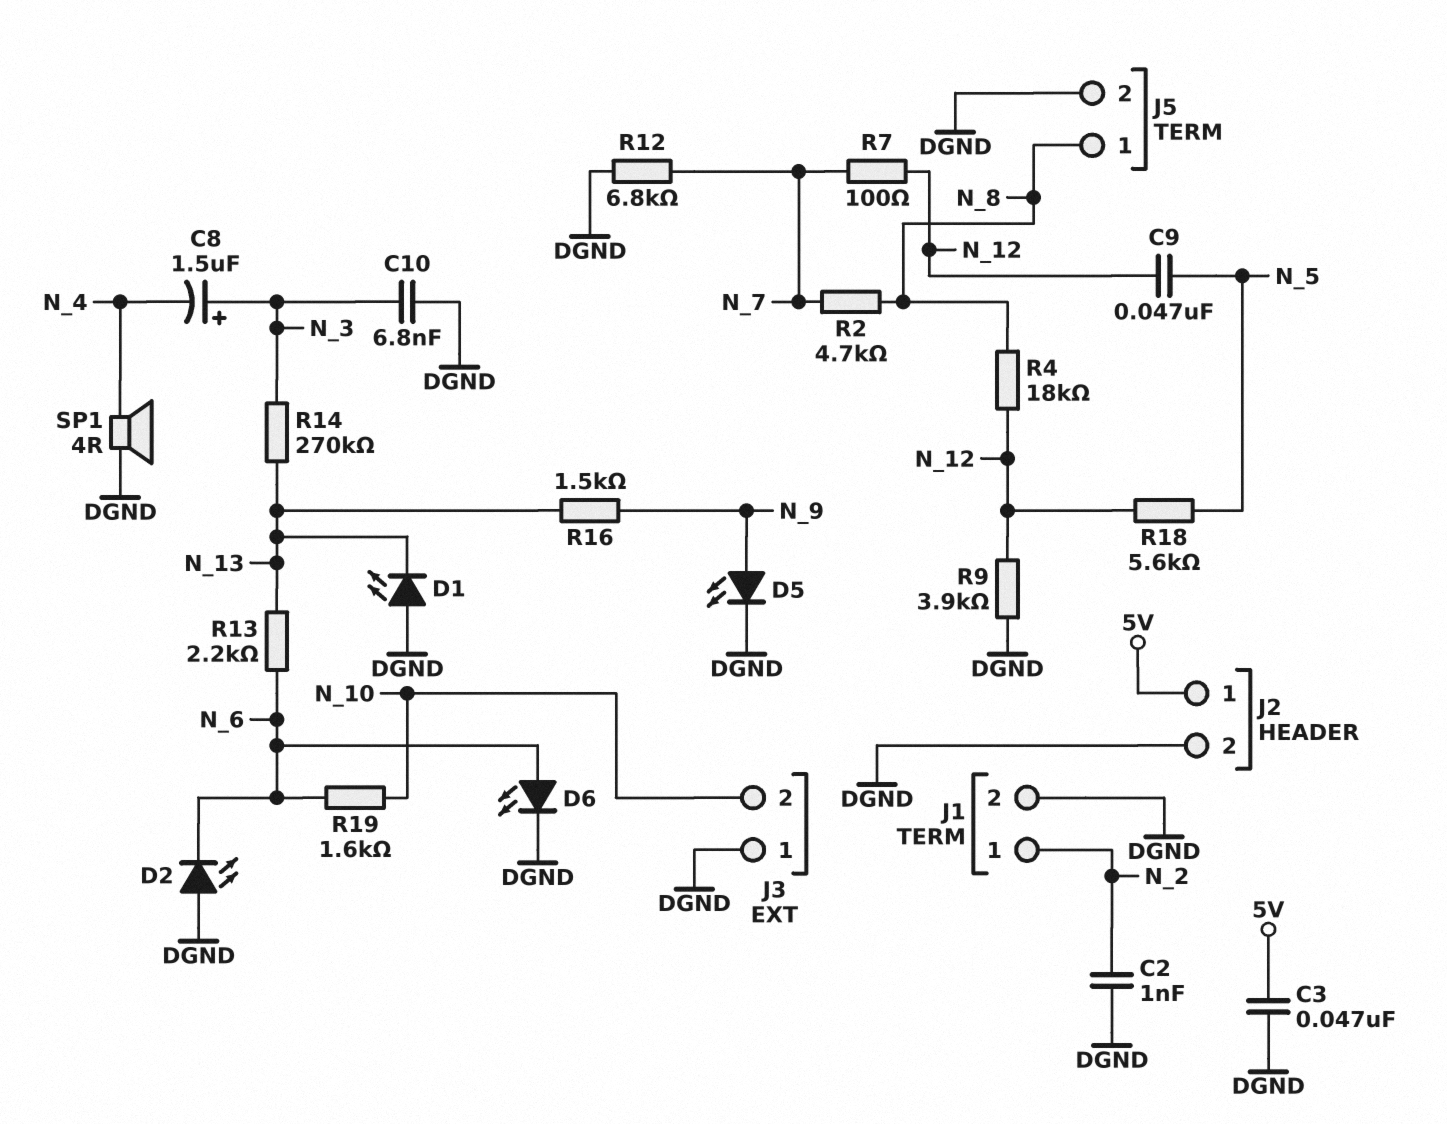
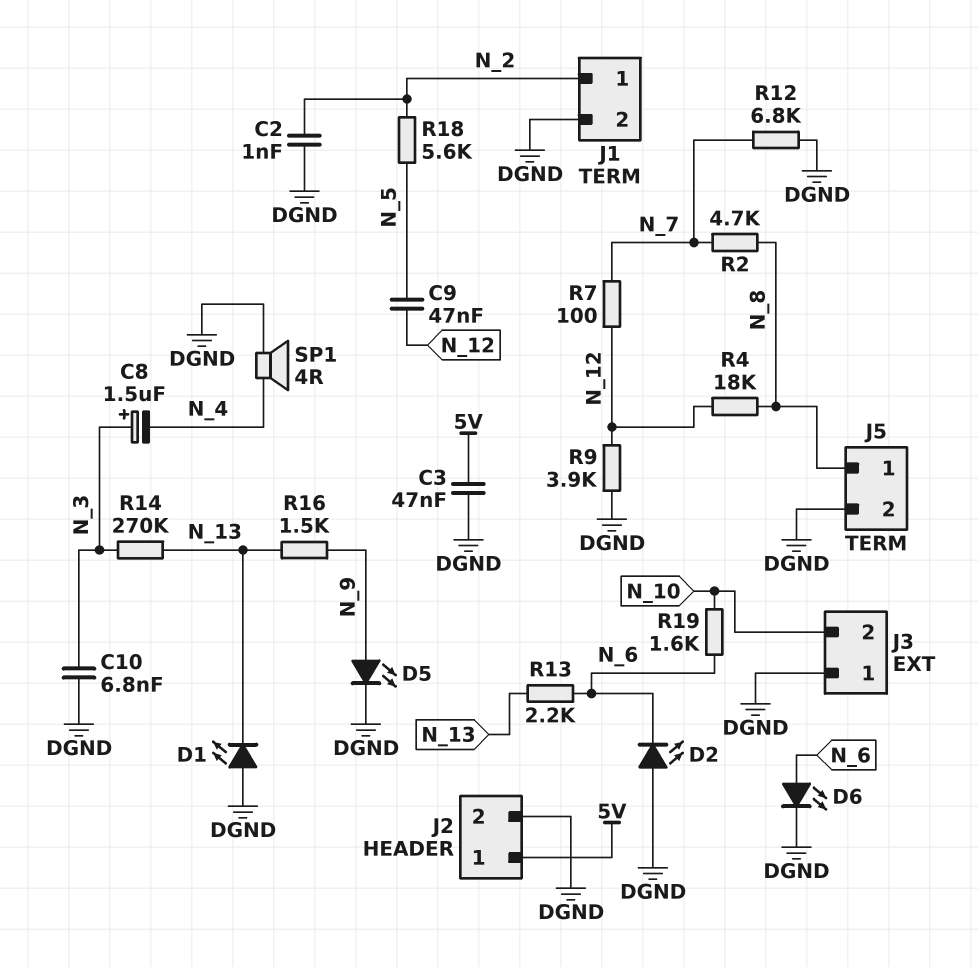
R18: 5.6k (N_5, N_12) -> 5.6k (N_2, N_5)

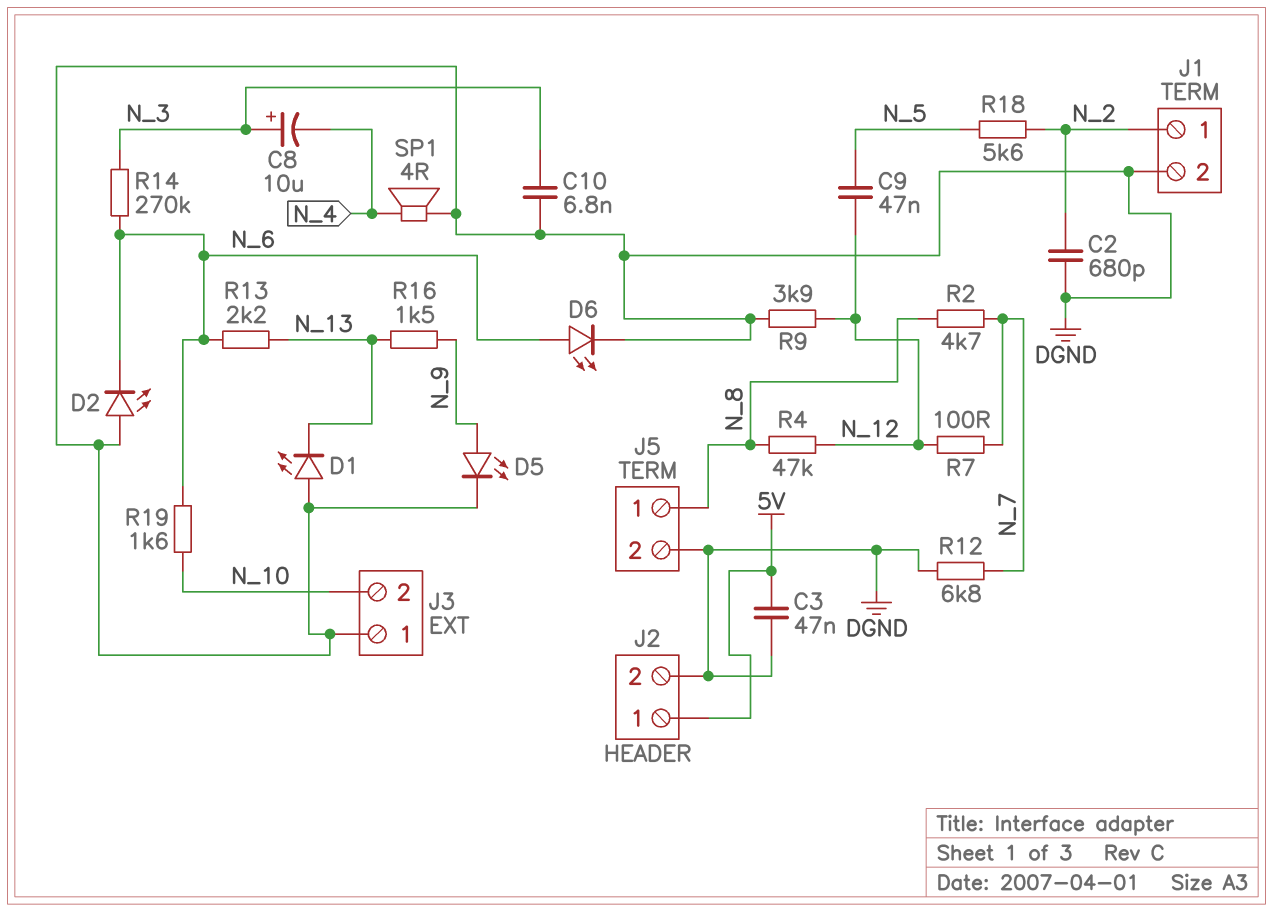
C2: 1nF (DGND, N_2) -> 680pF (DGND, N_2)
C8: 1.5uF (plus N_3, minus N_4) -> 10uF (plus N_3, minus N_4)
R4: 18k (N_8, N_12) -> 47k (N_8, N_12)
R14: 270k (N_3, N_13) -> 270k (N_3, N_6)

